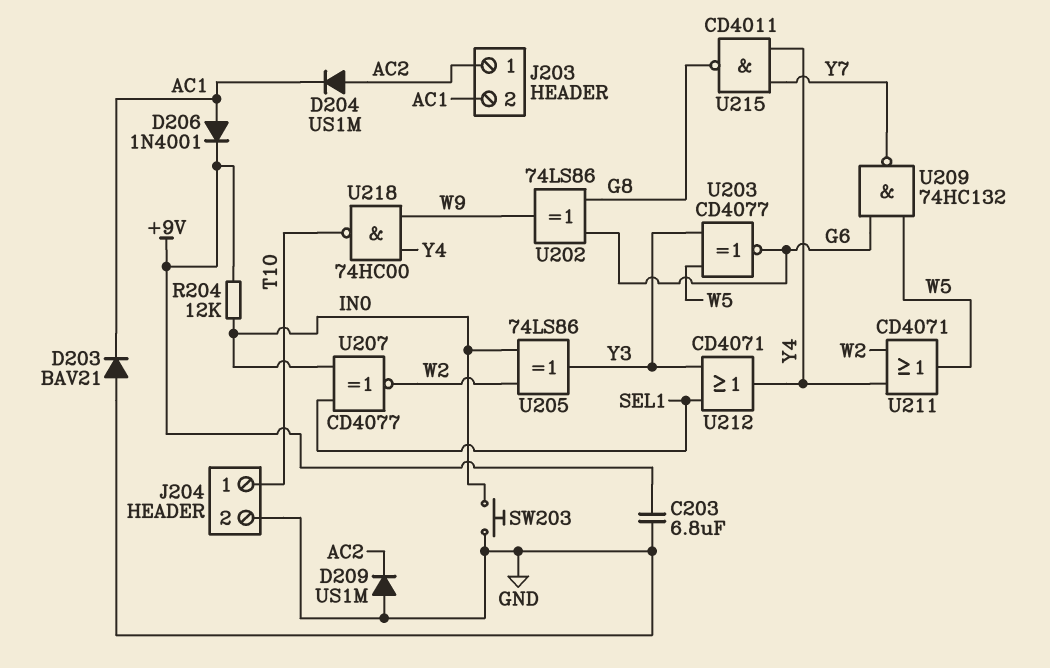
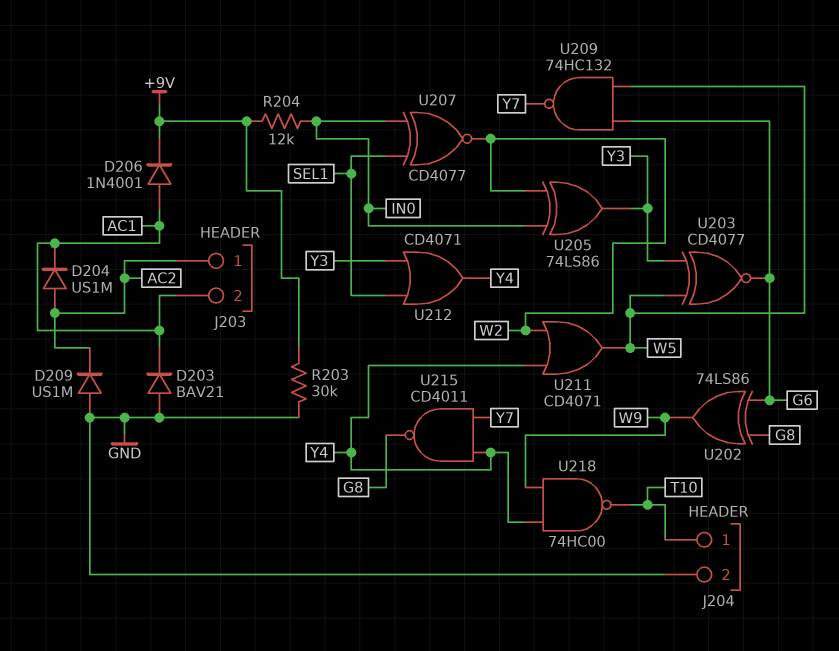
C203: 6.8uF (+9V, GND) -> none
R203: none -> 30k (+9V, GND)
SW203: button (GND, IN0) -> none

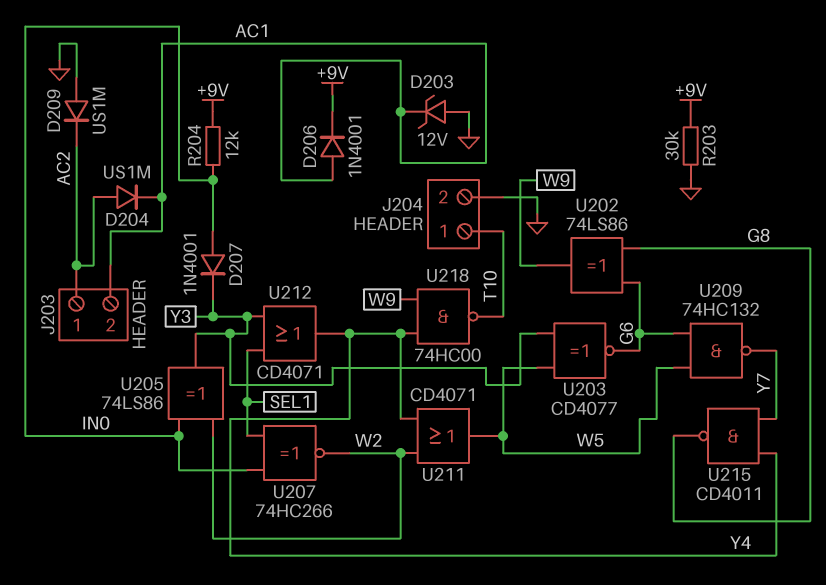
D203: diode BAV21 (A GND, K AC1) -> zener 12V (A GND, K AC1)
D207: none -> diode 1N4001 (A IN0, K Y3)
U207: XNOR CD4077 (in IN0, in SEL1, out W2) -> XNOR 74HC266 (in IN0, in SEL1, out W2)

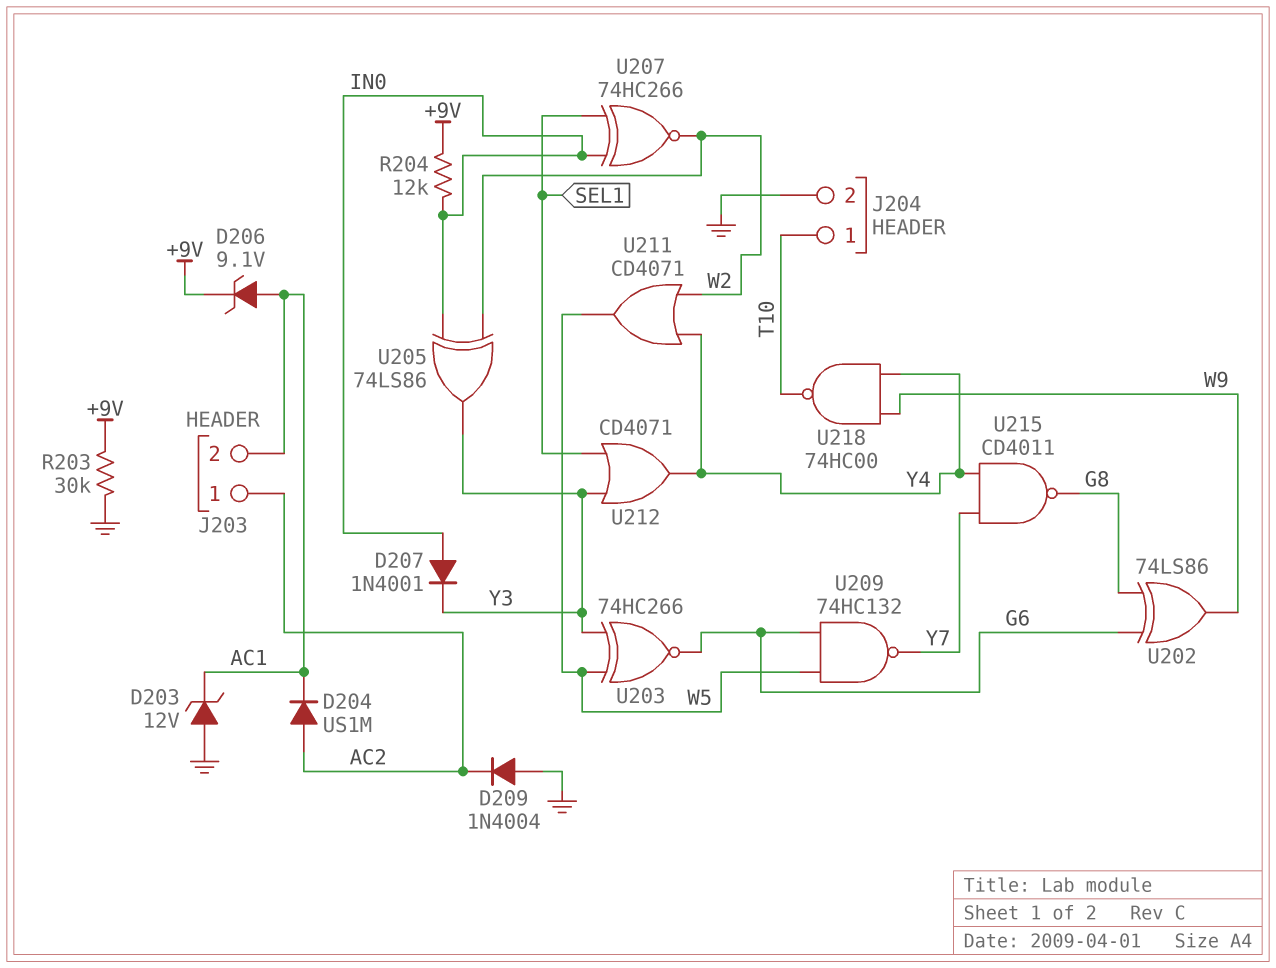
D206: diode 1N4001 (A AC1, K +9V) -> zener 9.1V (A AC1, K +9V)
D209: diode US1M (A GND, K AC2) -> diode 1N4004 (A GND, K AC2)
U203: XNOR CD4077 (in W5, in Y3, out G6) -> XNOR 74HC266 (in W5, in Y3, out G6)

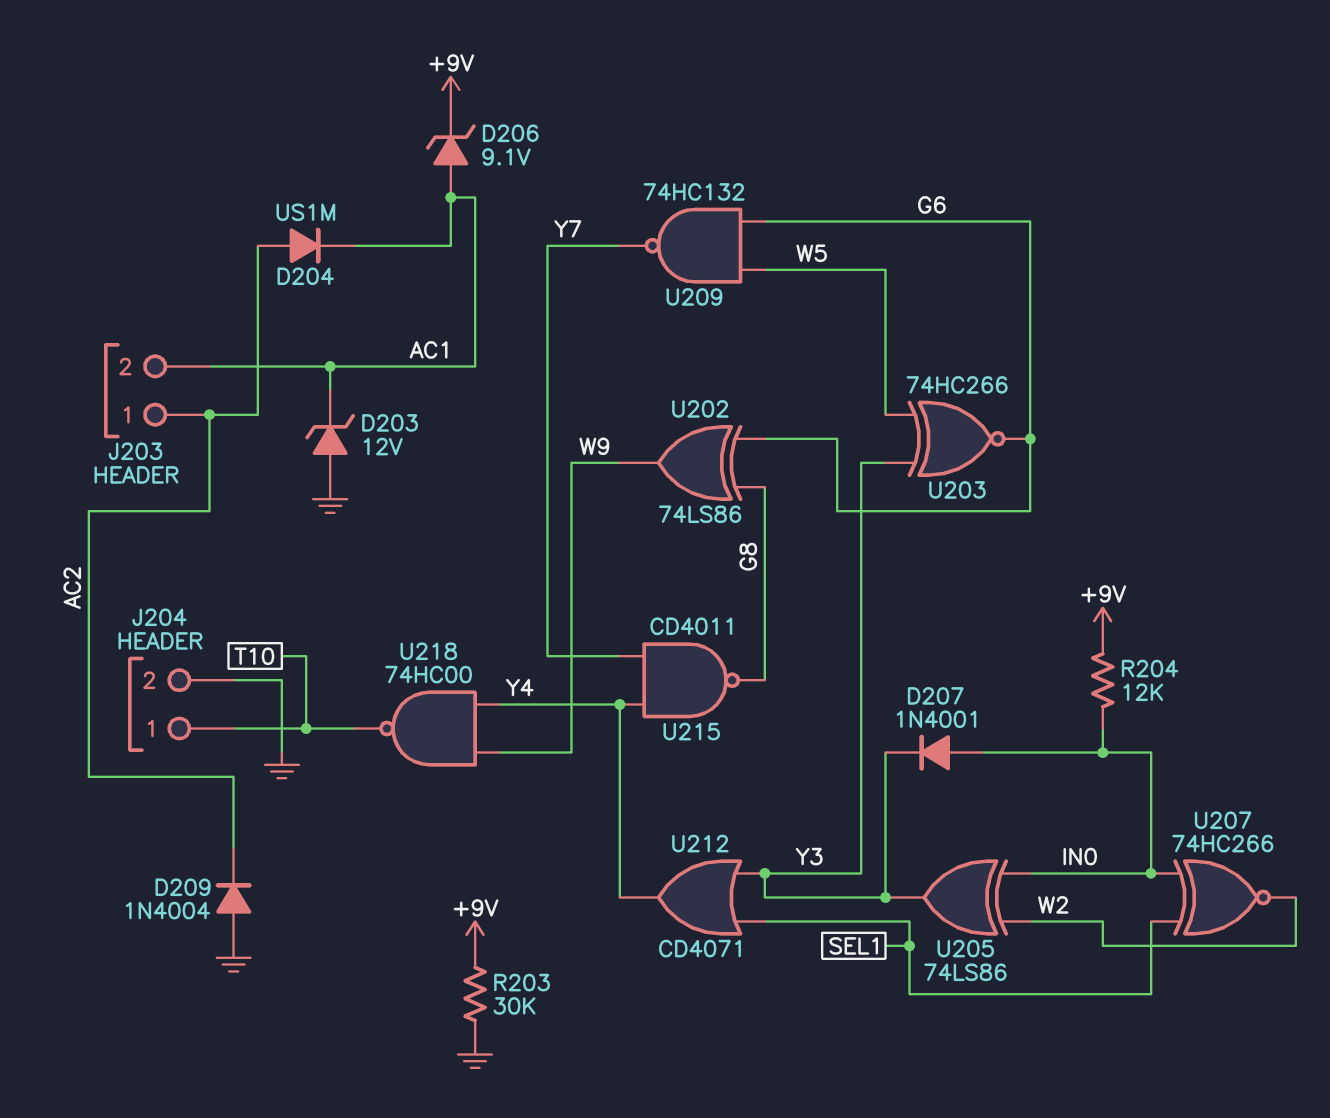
U211: OR CD4071 (in W2, in Y4, out W5) -> none

